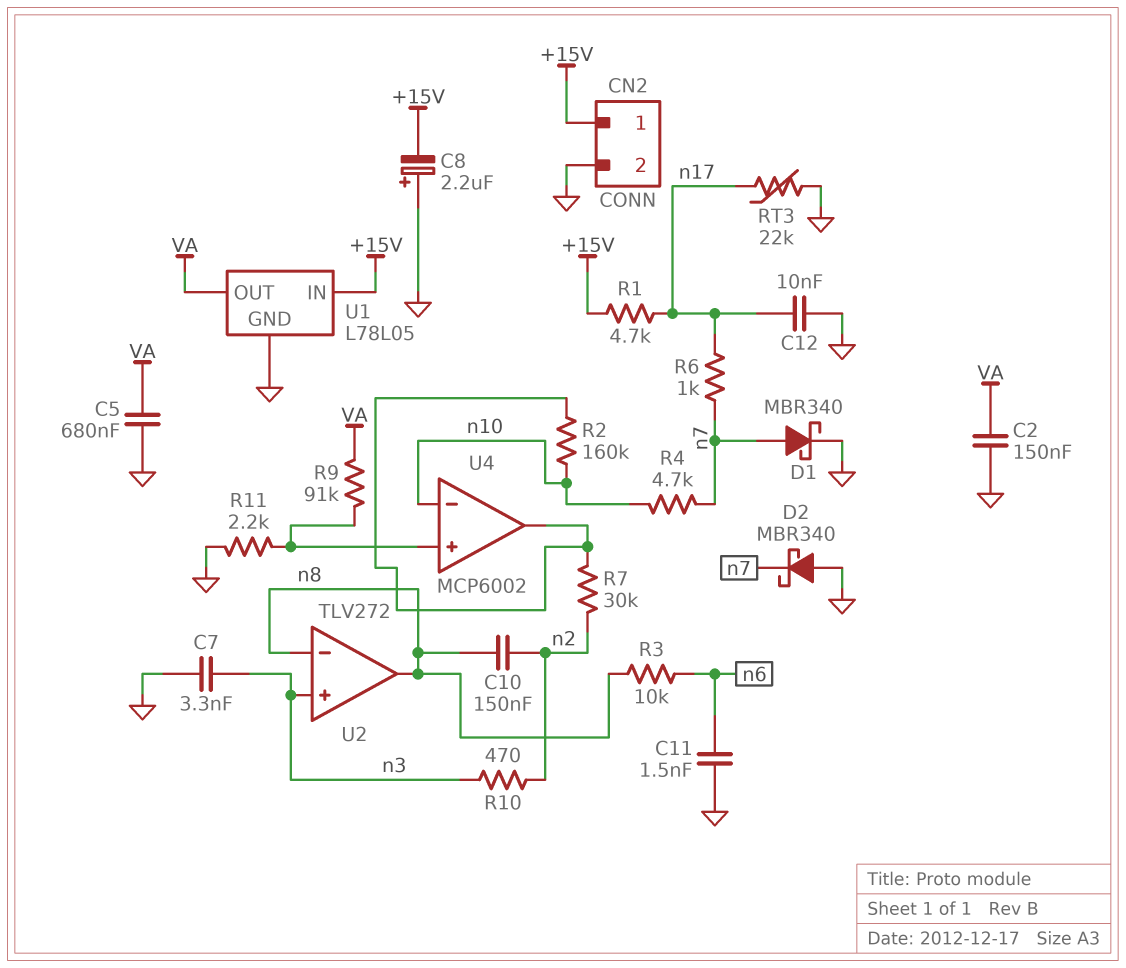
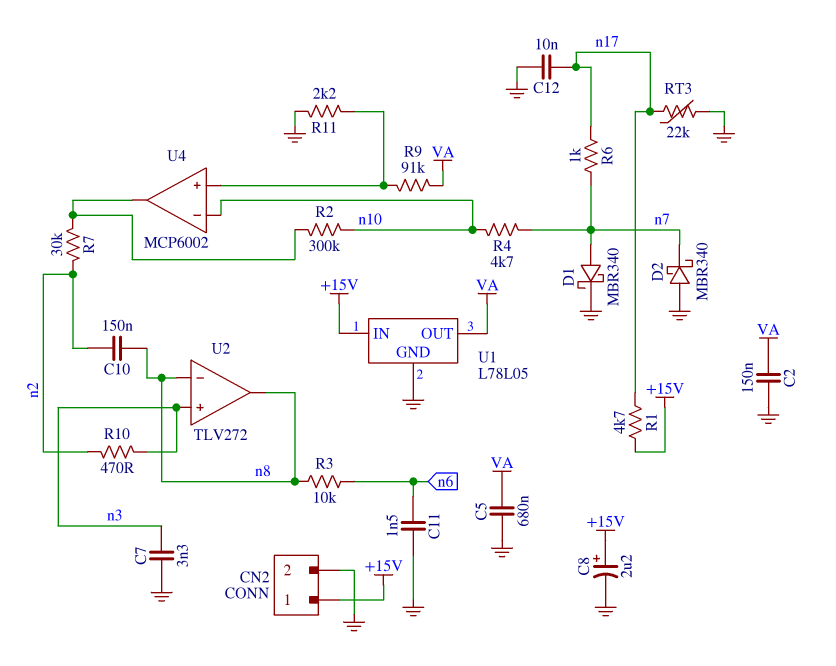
C8: 2.2uF (plus GND, minus +15V) -> 2.2uF (plus +15V, minus GND)
R2: 160k (U4/out, n10) -> 300k (U4/out, n10)

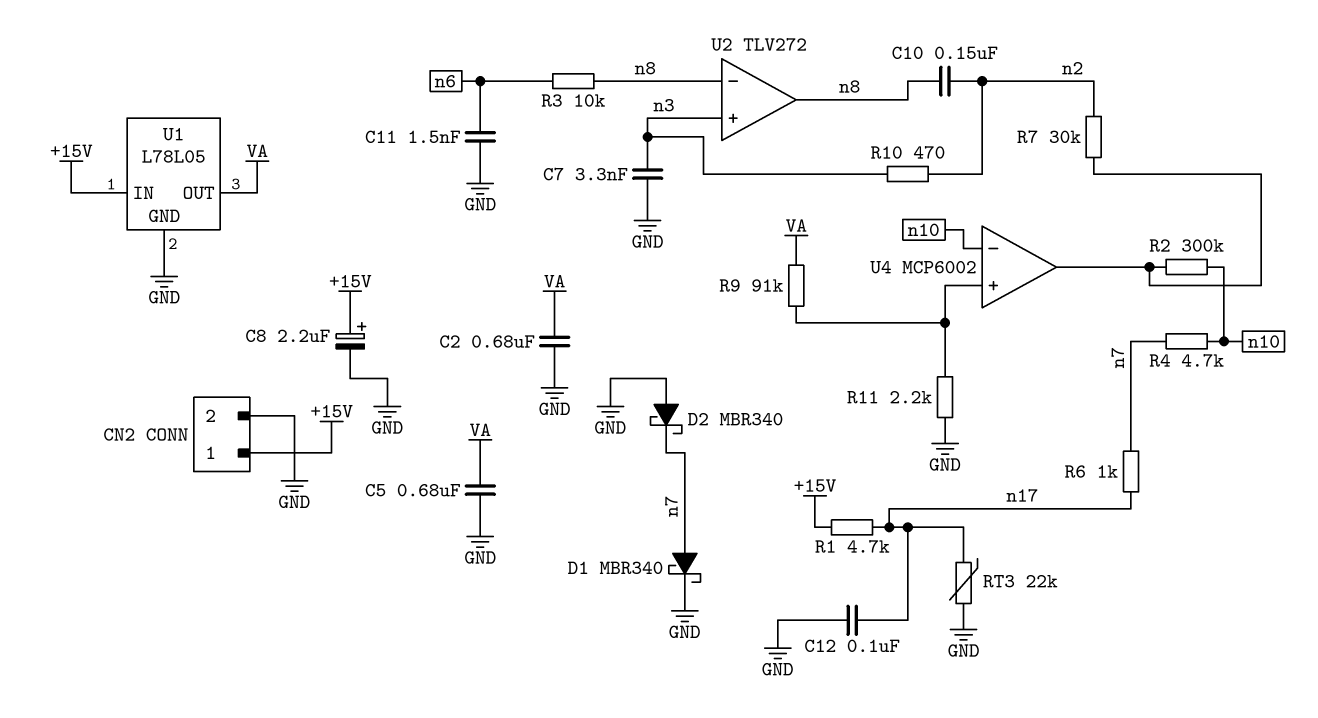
C2: 150nF (GND, VA) -> 680nF (GND, VA)
C12: 10nF (GND, n17) -> 100nF (GND, n17)

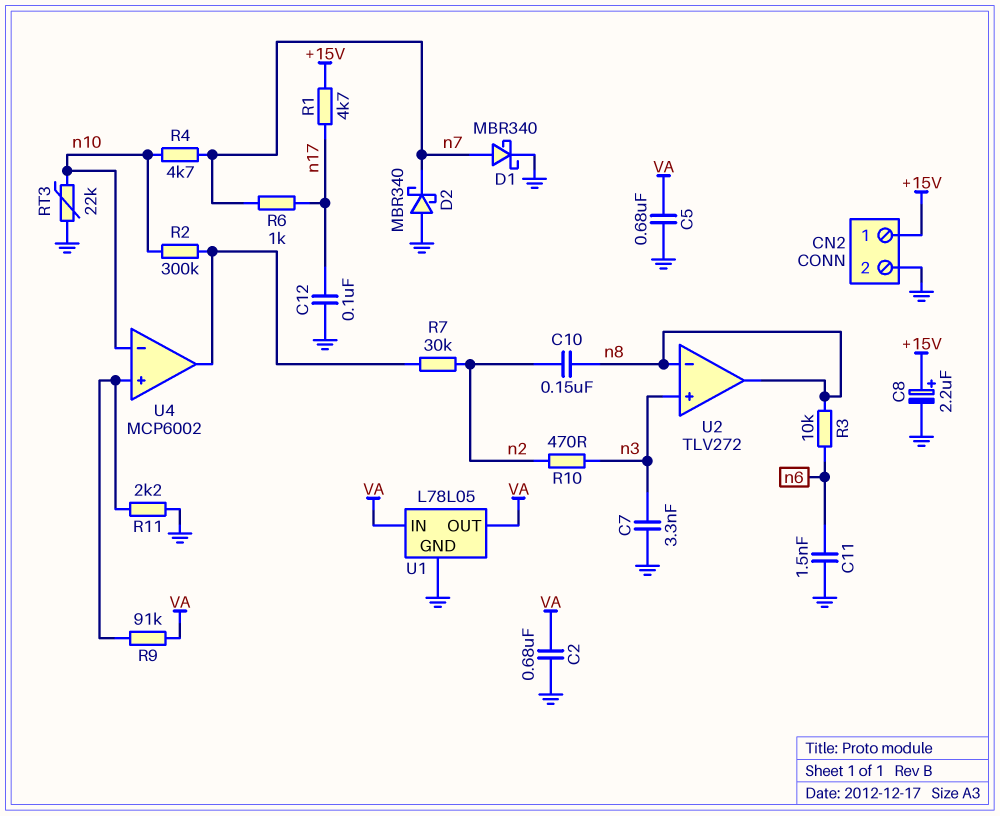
RT3: 22k (GND, n17) -> 22k (GND, n10)
U1 pin IN: +15V -> VA

